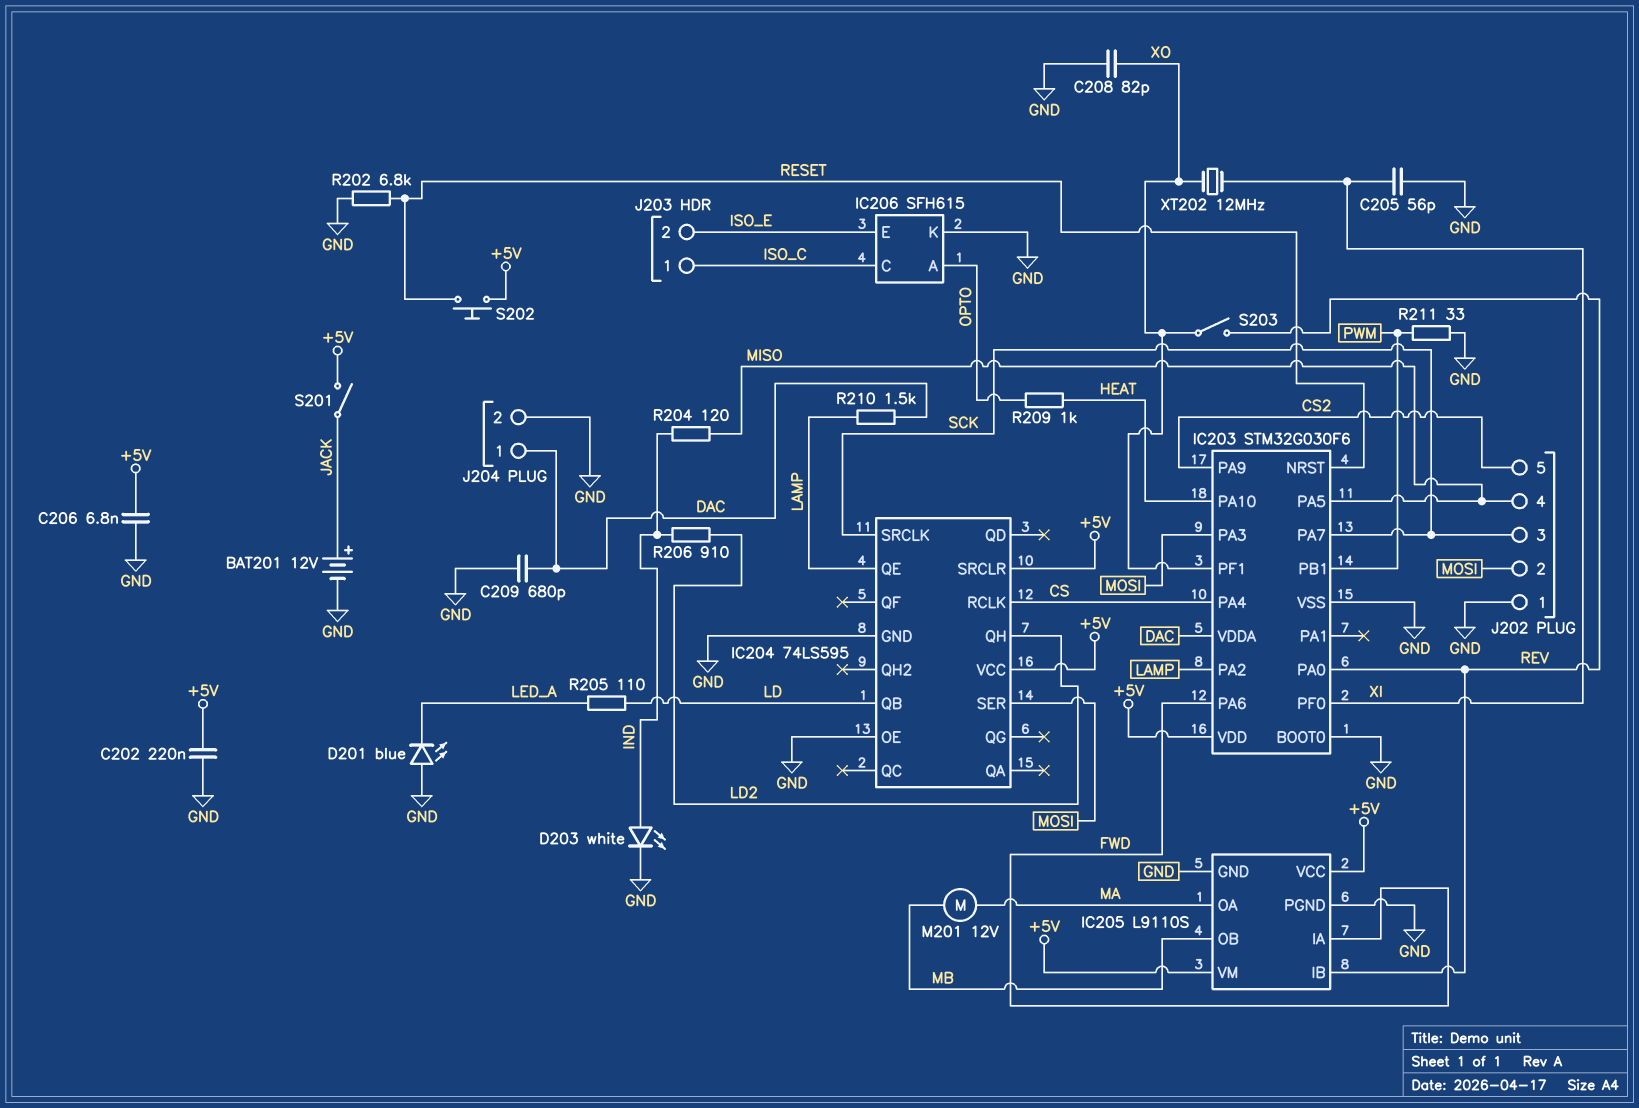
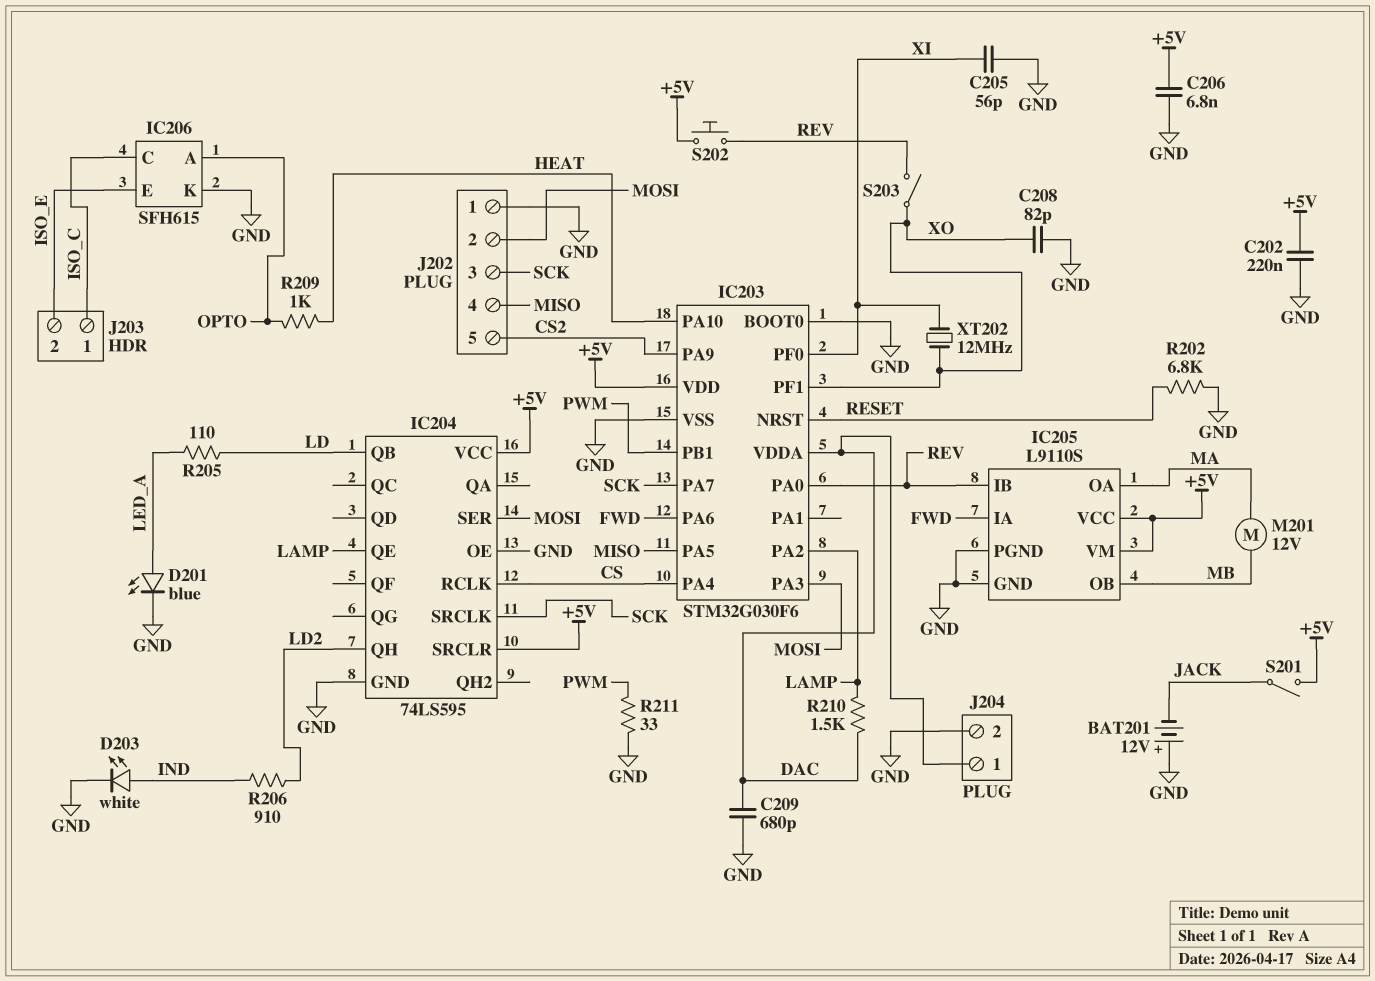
BAT201: 12V (plus JACK, minus GND) -> 12V (plus GND, minus JACK)
D201: LED blue (A GND, K LED_A) -> LED blue (A LED_A, K GND)
R204: 120 (IND, MISO) -> none
S202: button (+5V, RESET) -> button (+5V, REV)

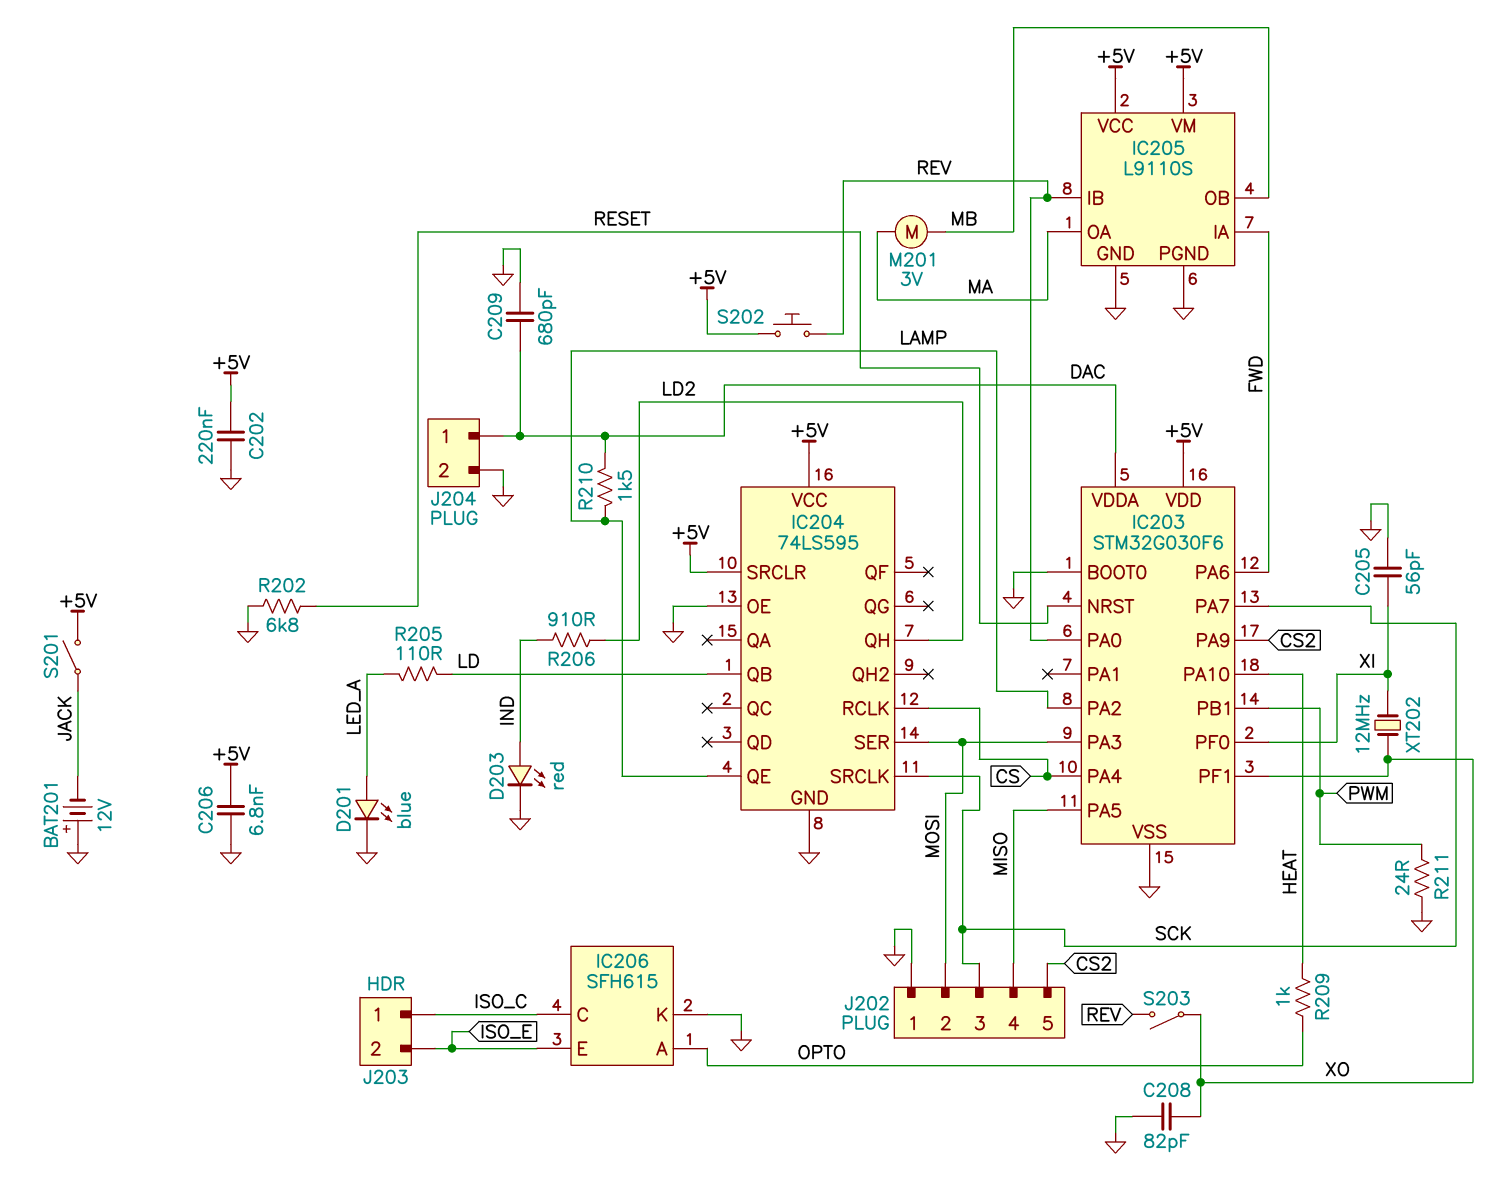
D203: LED white (A IND, K GND) -> LED red (A IND, K GND)
M201: motor 12V (MA, MB) -> motor 3V (MA, MB)
R211: 33 (GND, PWM) -> 24 (GND, PWM)

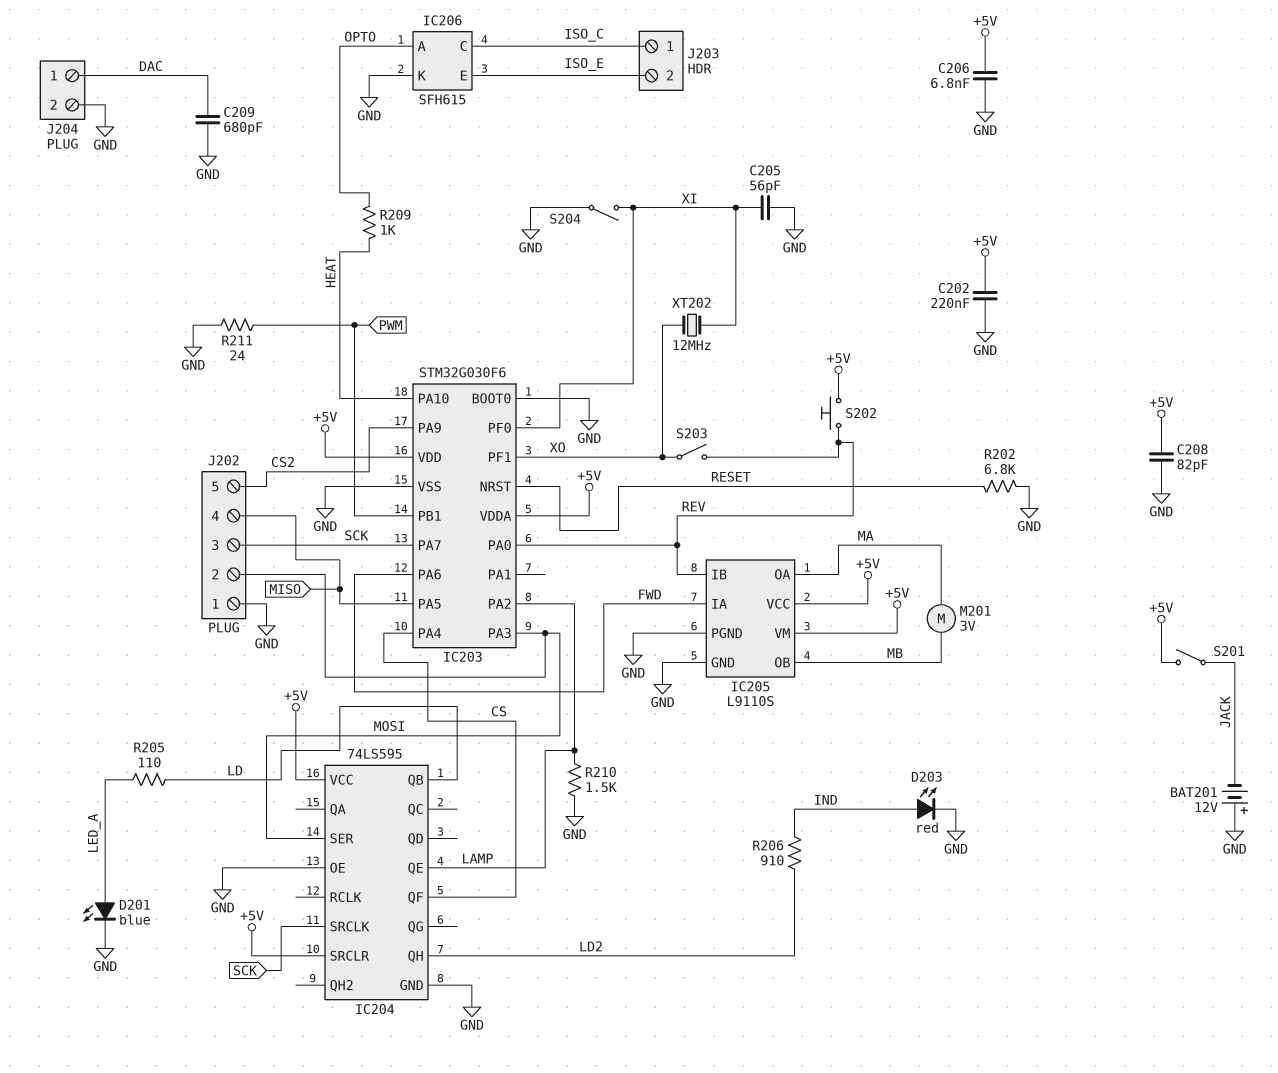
C208: 82pF (GND, XO) -> 82pF (+5V, GND)
IC203 pin VDDA: DAC -> +5V
IC204 pin QF: none -> CS
IC204 pin RCLK: CS -> none
R210: 1.5k (DAC, LAMP) -> 1.5k (GND, LAMP)
S204: none -> switch (GND, XI)

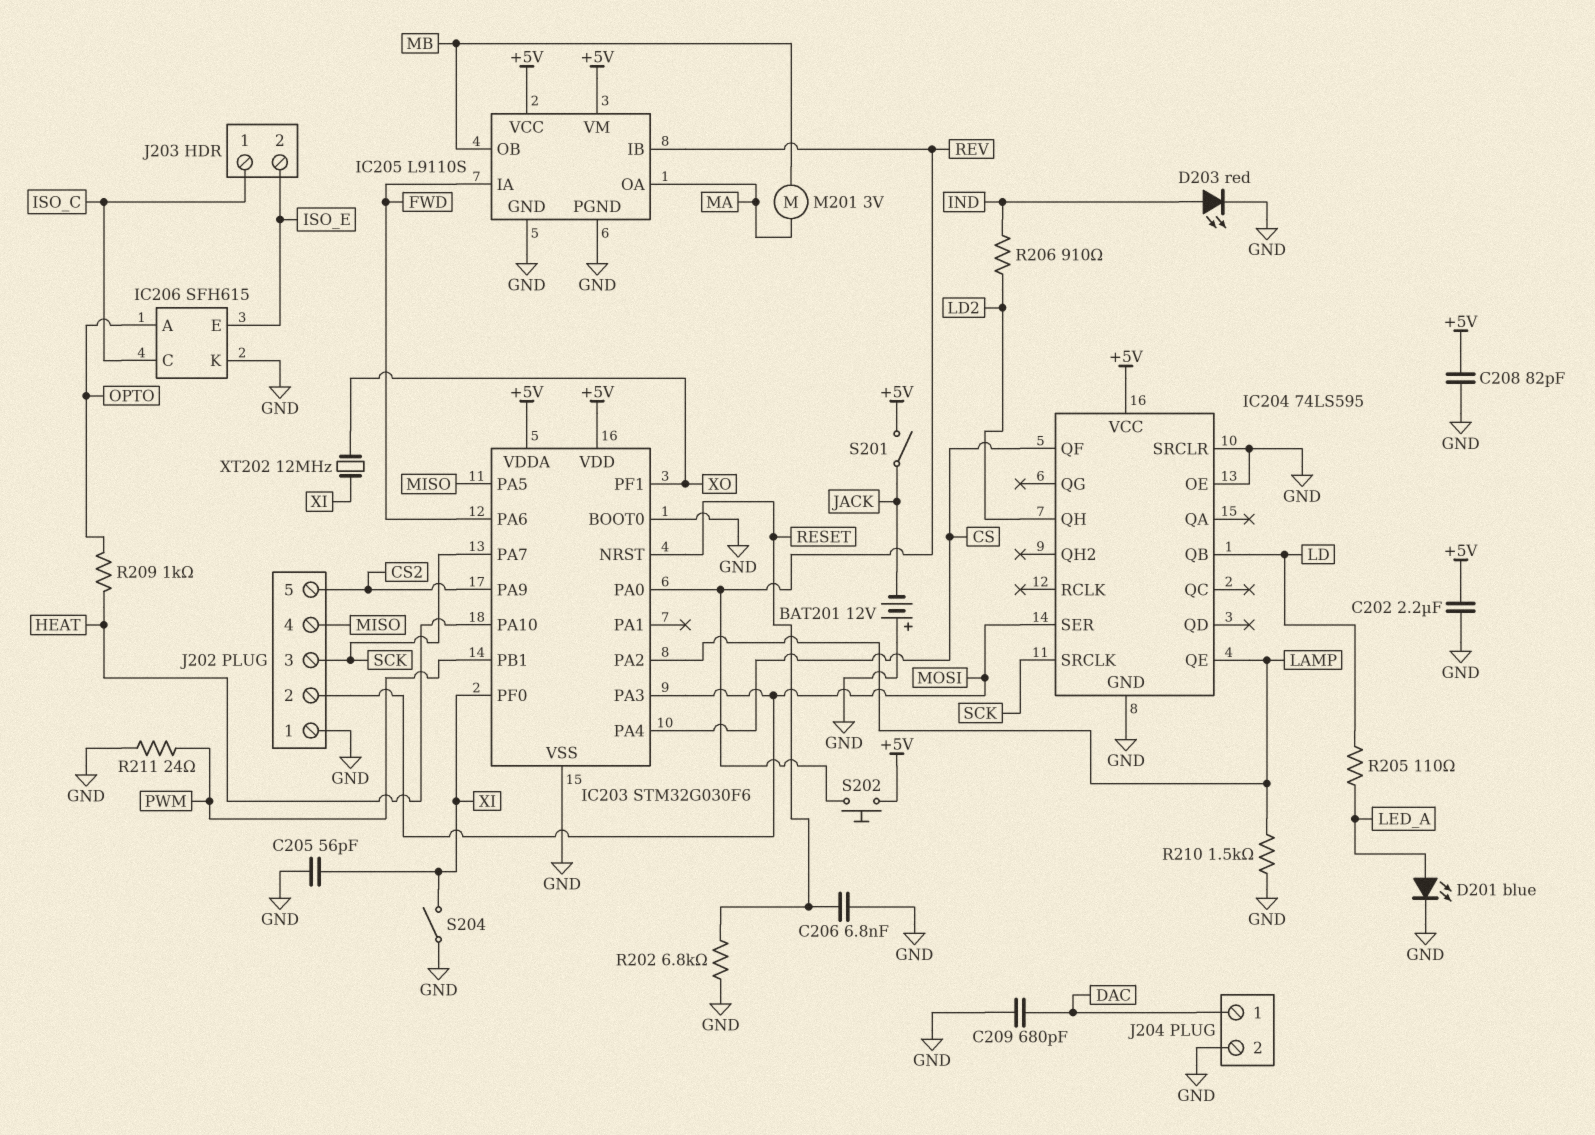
C202: 220nF (+5V, GND) -> 2.2uF (+5V, GND)
C206: 6.8nF (+5V, GND) -> 6.8nF (GND, RESET)
IC204 pin SRCLR: +5V -> GND
S203: switch (REV, XO) -> none

